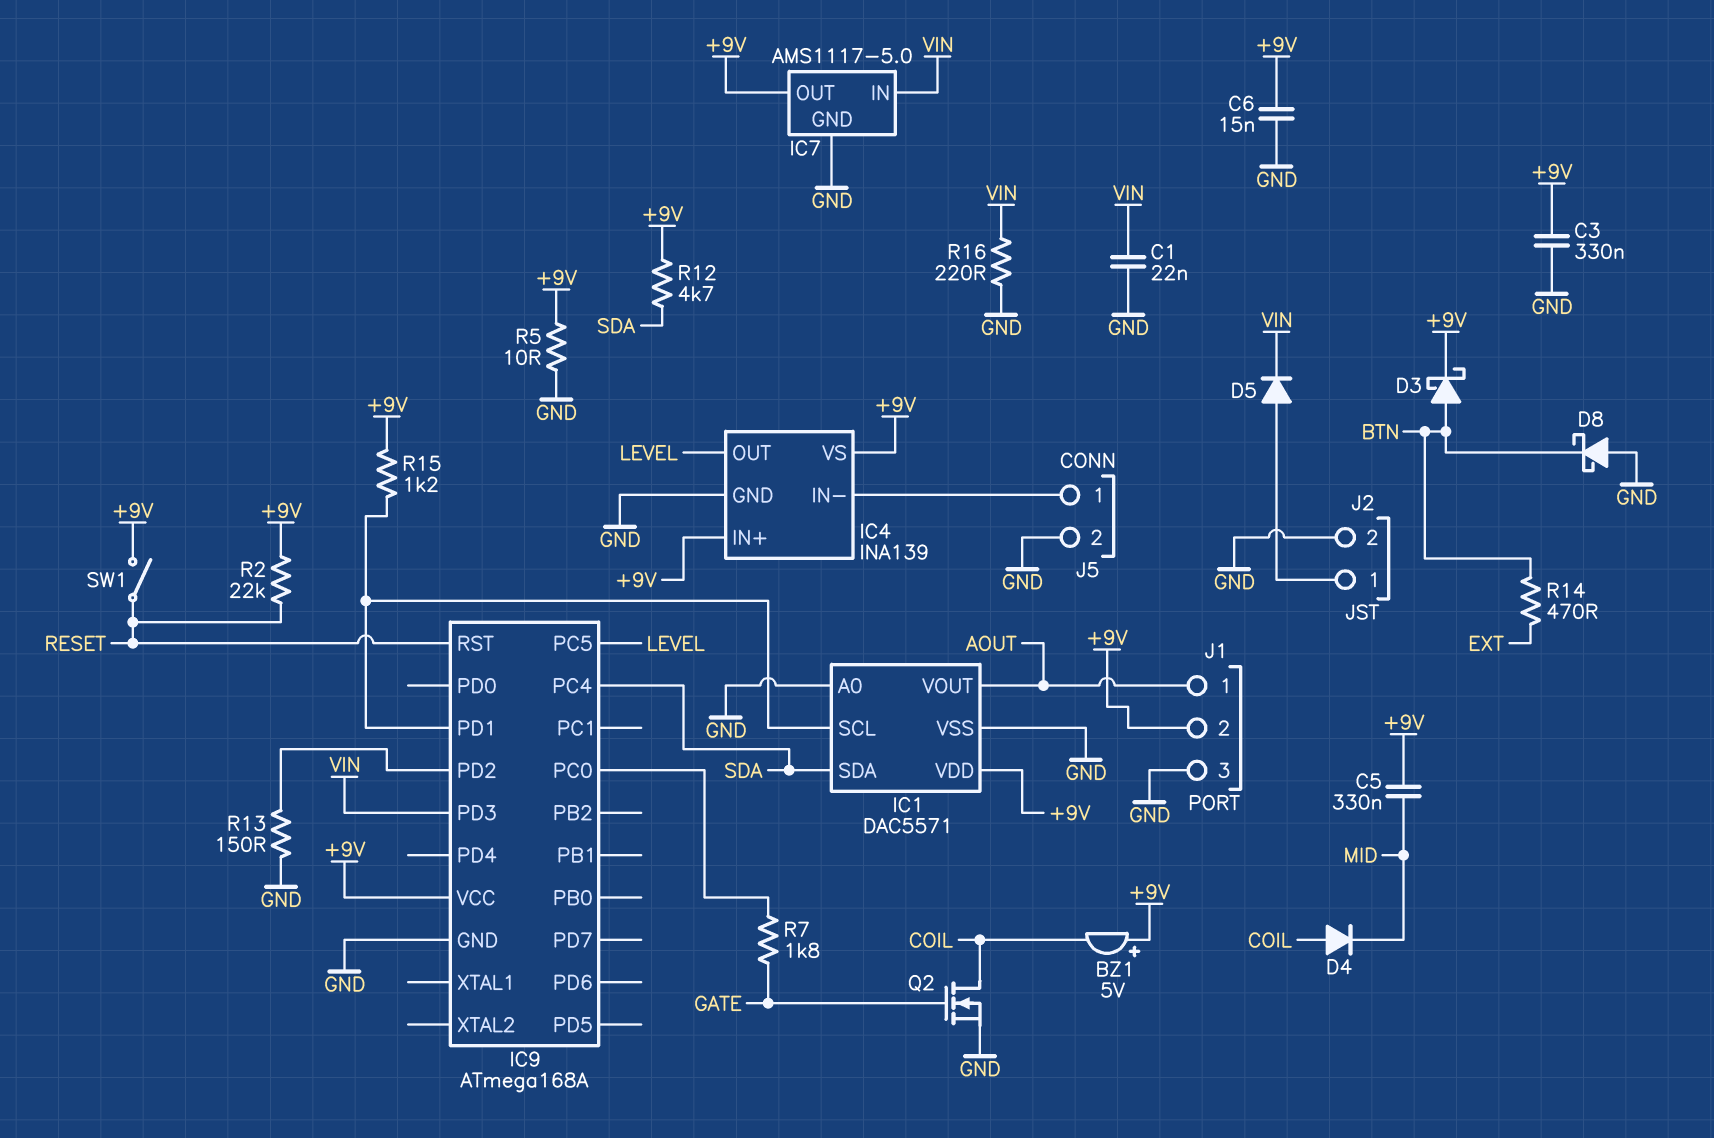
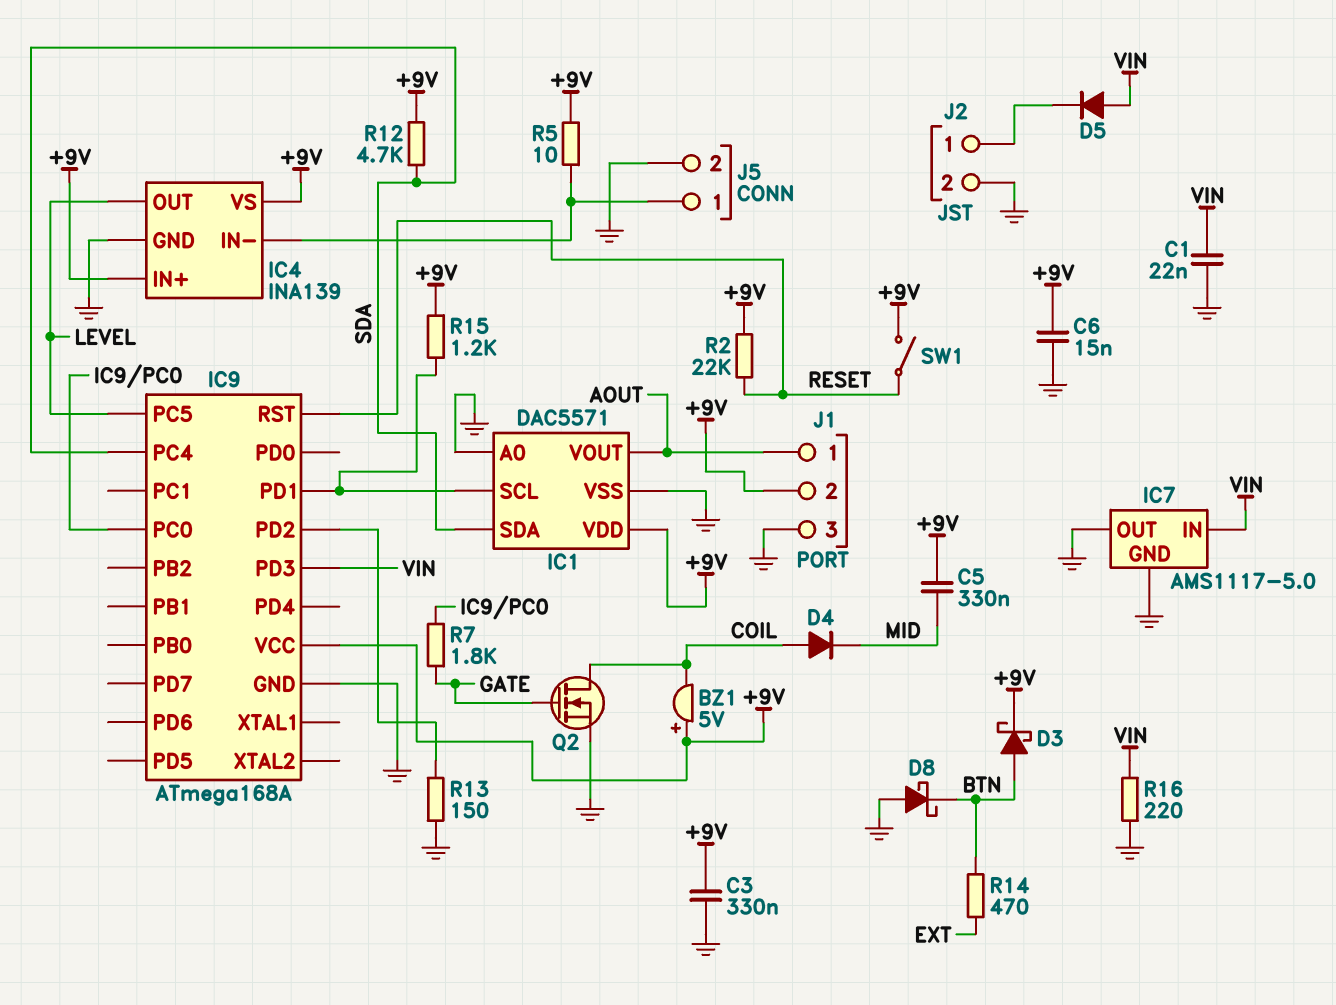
D5: diode (A J2/1, K VIN) -> diode (A VIN, K J2/1)
IC7 pin OUT: +9V -> GND
R5: 10 (+9V, GND) -> 10 (+9V, IC4/IN-)

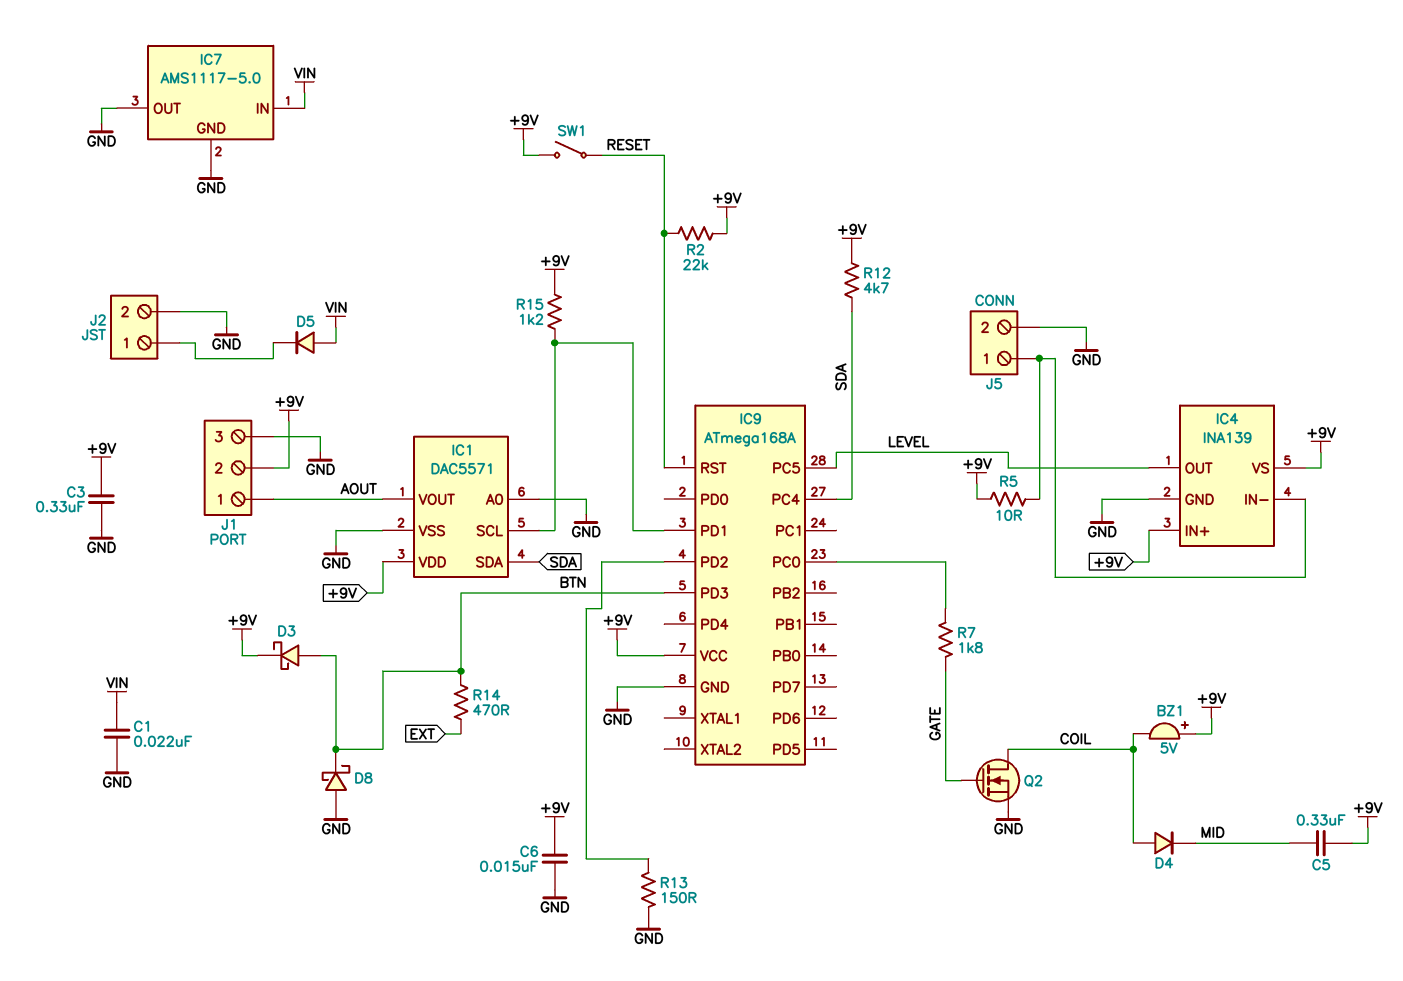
IC9 pin PD3: VIN -> BTN
R16: 220 (GND, VIN) -> none

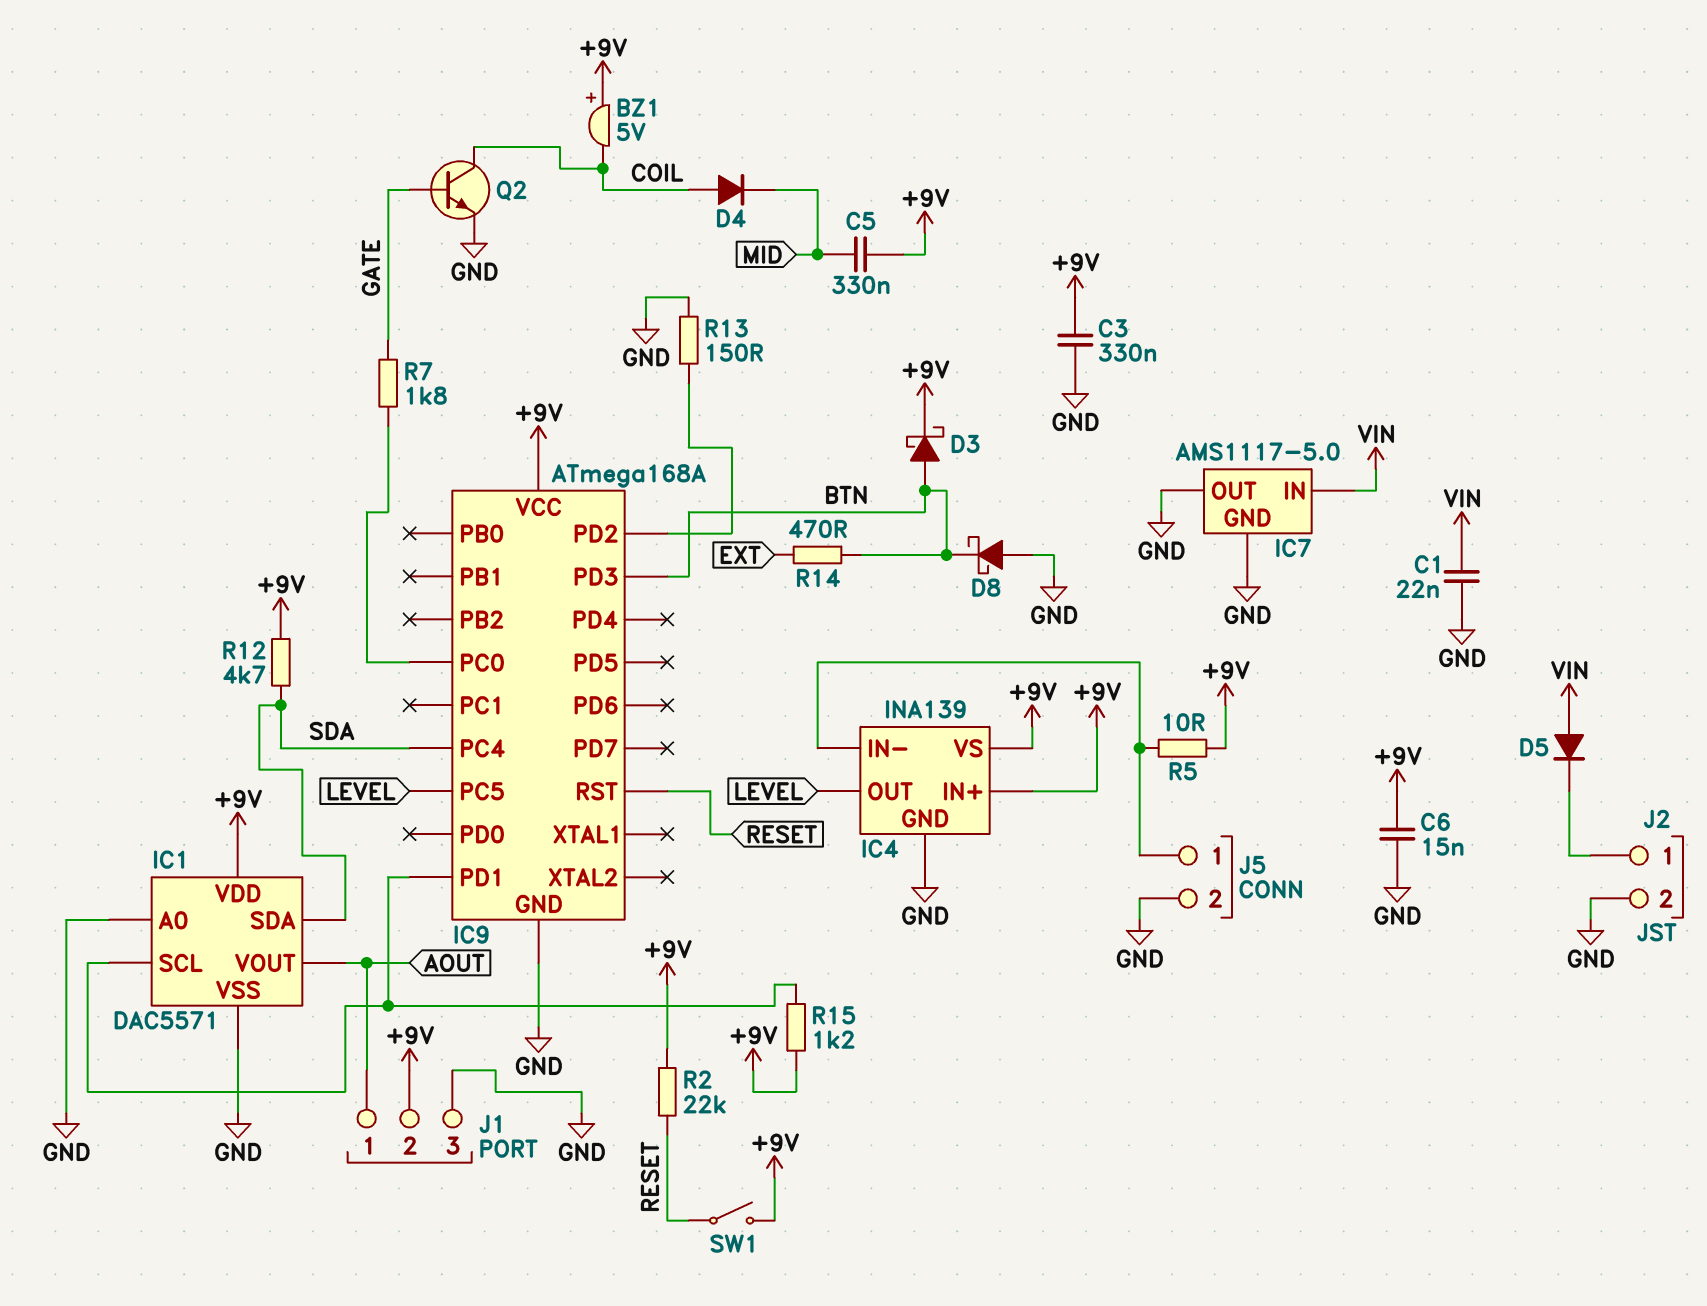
Q2: NMOS (G GATE, D COIL, S GND) -> NPN (B GATE, C COIL, E GND)

